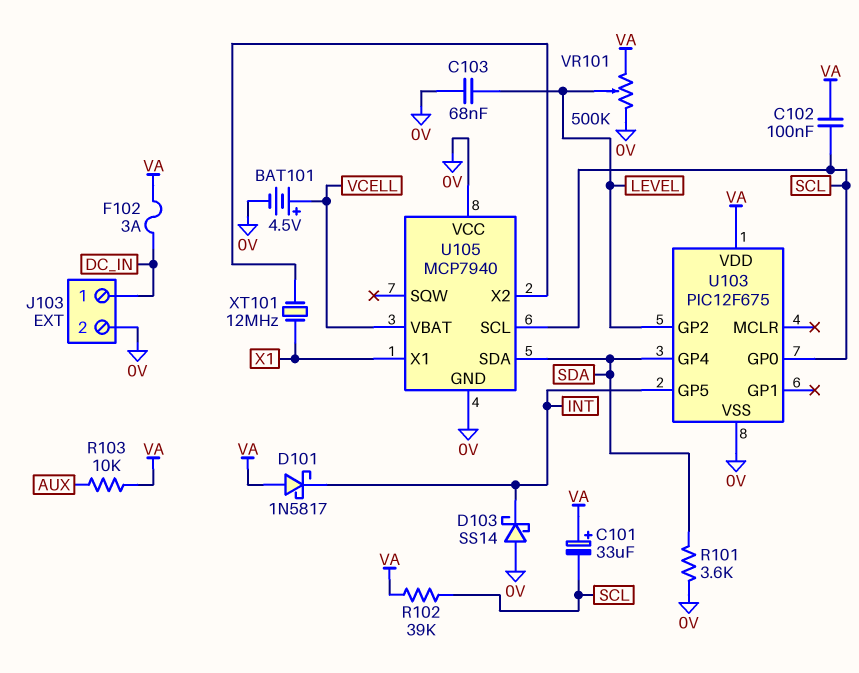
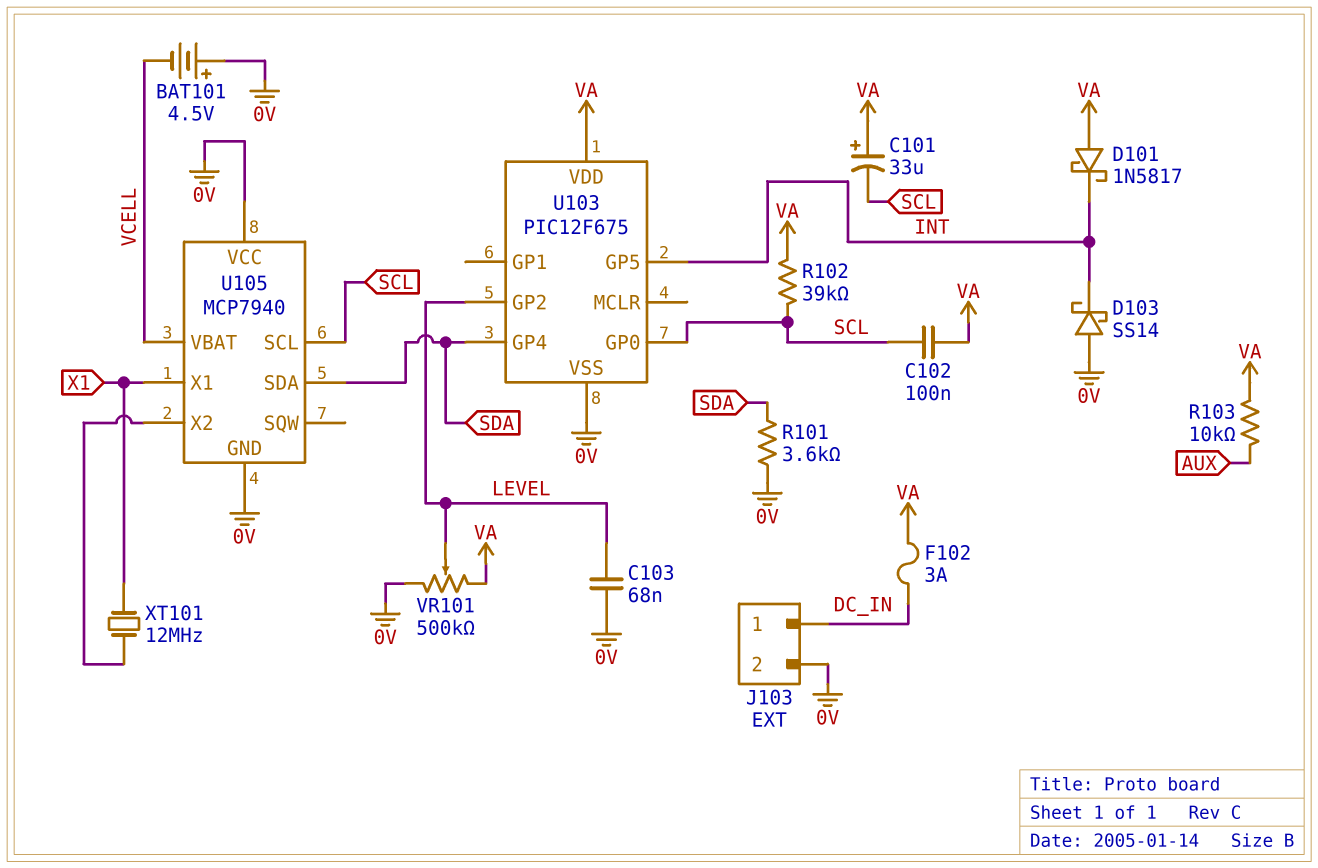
BAT101: 4.5V (plus VCELL, minus 0V) -> 4.5V (plus 0V, minus VCELL)

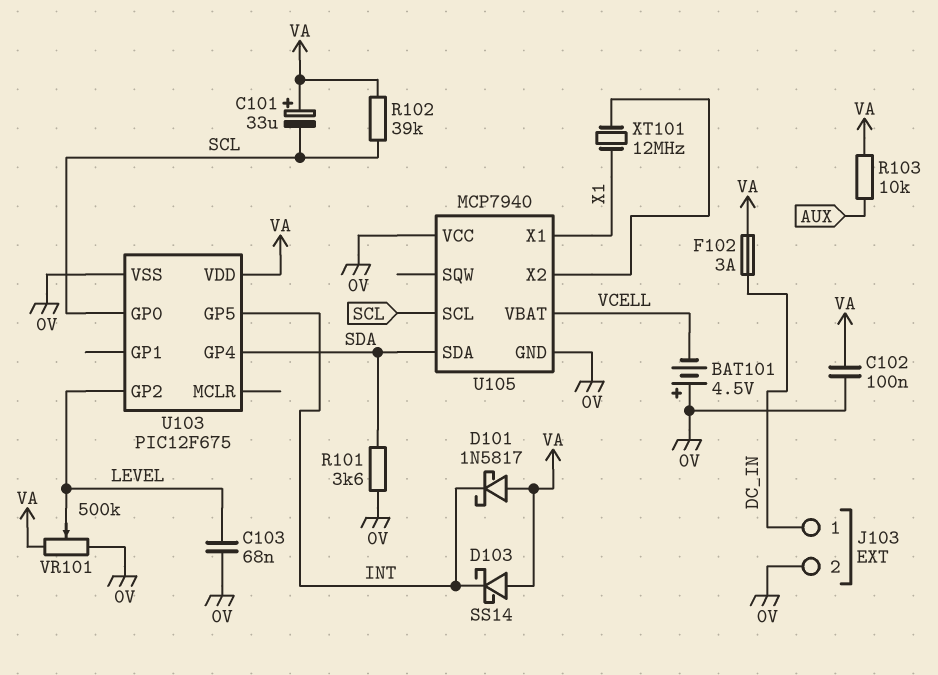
C102: 100nF (SCL, VA) -> 100nF (0V, VA)
D103: schottky SS14 (A 0V, K INT) -> schottky SS14 (A VA, K INT)

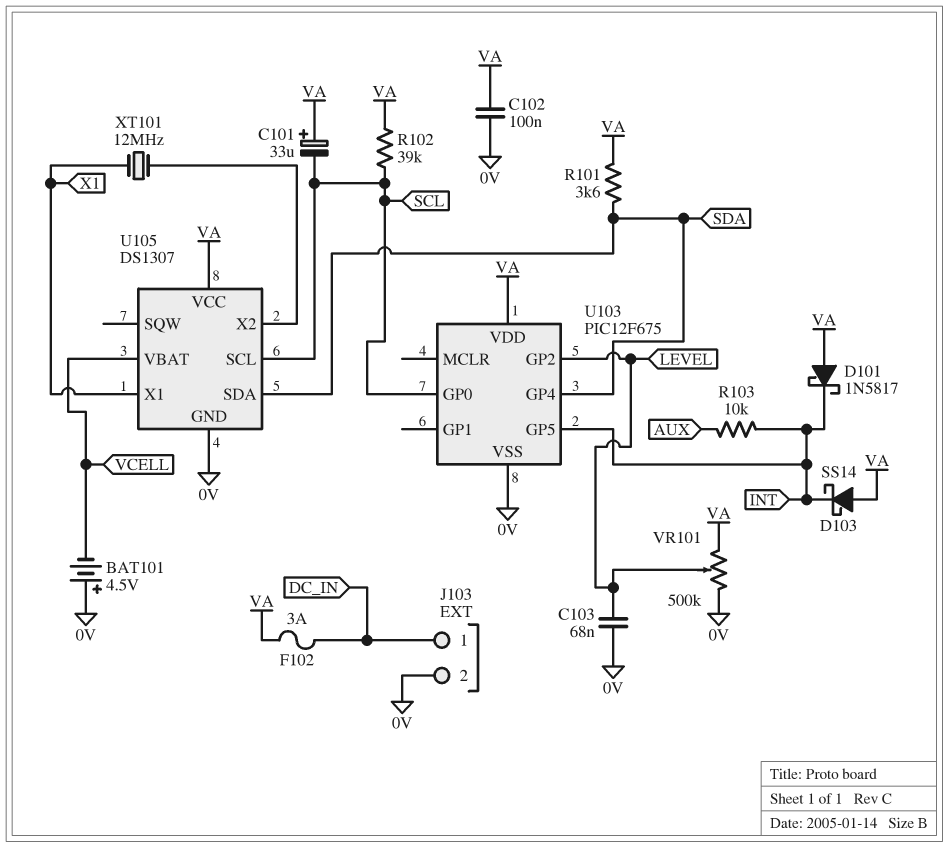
R101: 3.6k (0V, SDA) -> 3.6k (SDA, VA)
R103: 10k (AUX, VA) -> 10k (AUX, INT)
U105: MCP7940 -> DS1307
U105 pin VCC: 0V -> VA

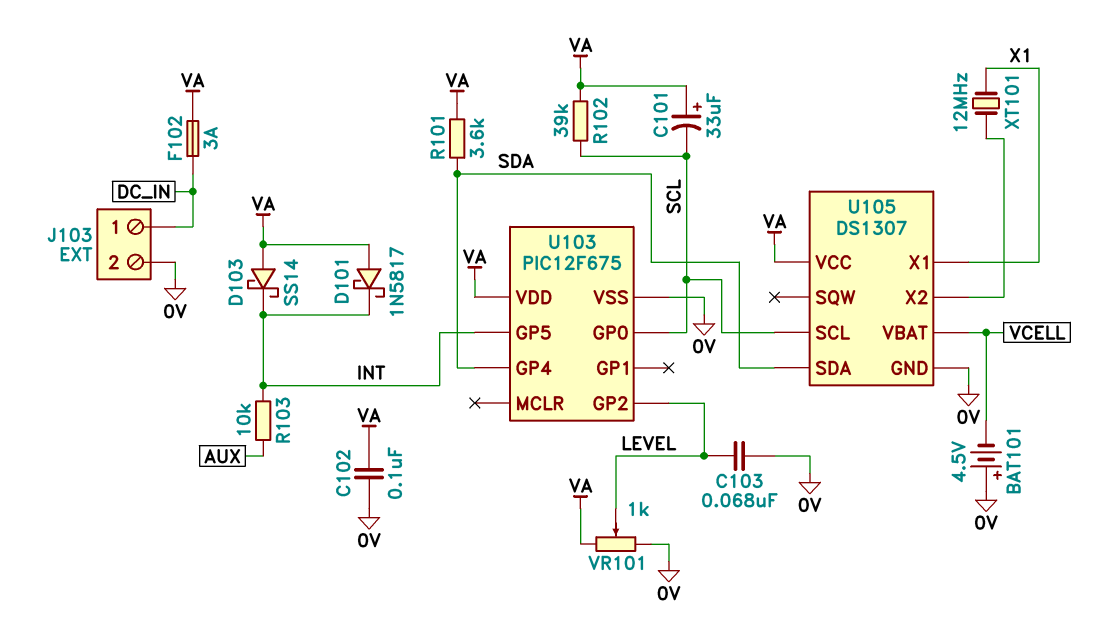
VR101: 500k (0V, VA, wiper LEVEL) -> 1k (0V, VA, wiper LEVEL)

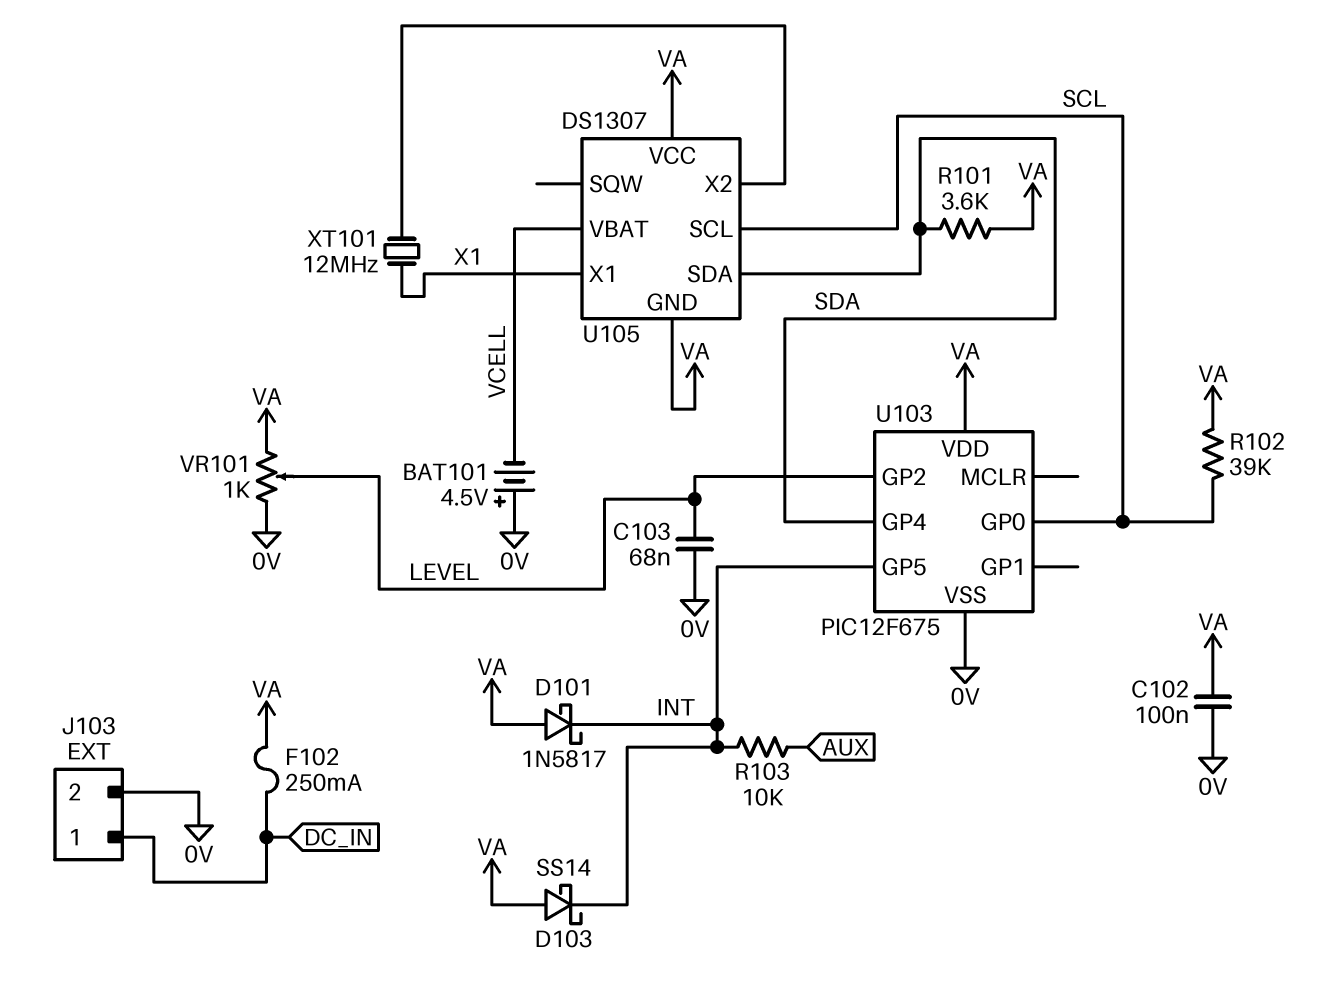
C101: 33uF (plus VA, minus SCL) -> none
F102: 3A (DC_IN, VA) -> 250mA (DC_IN, VA)
U105 pin GND: 0V -> VA

